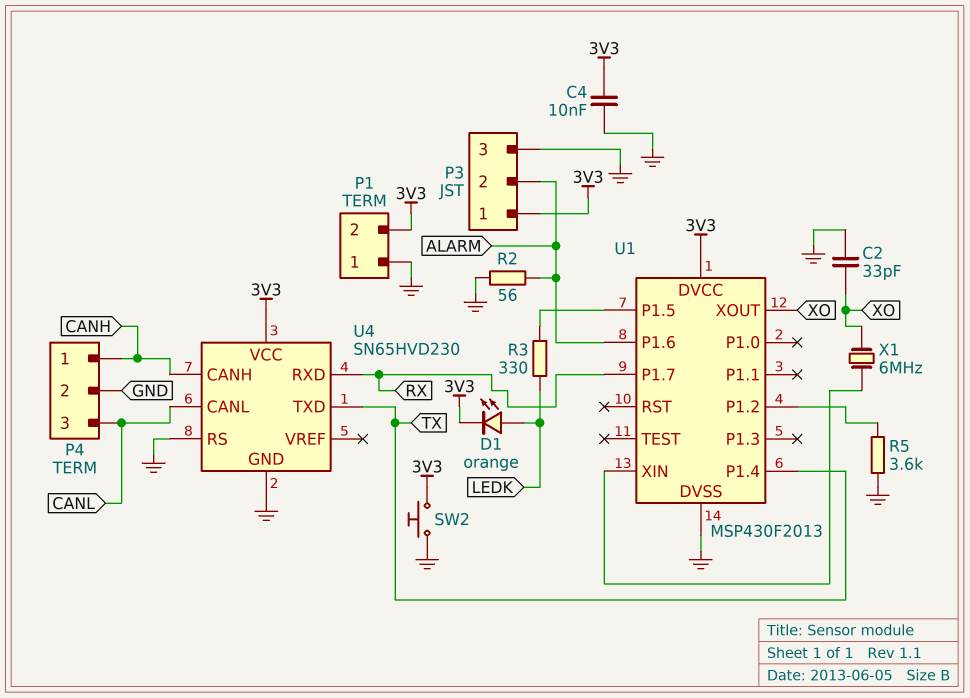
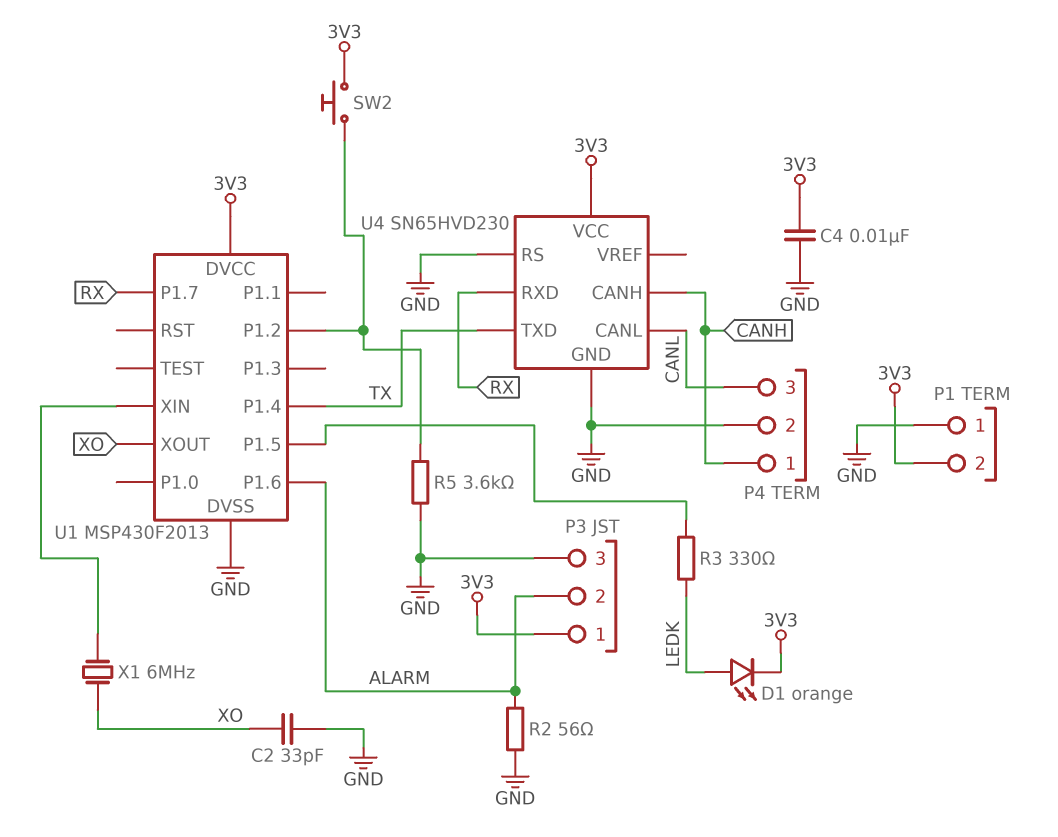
SW2: button (3V3, GND) -> button (3V3, U1/P1.2)

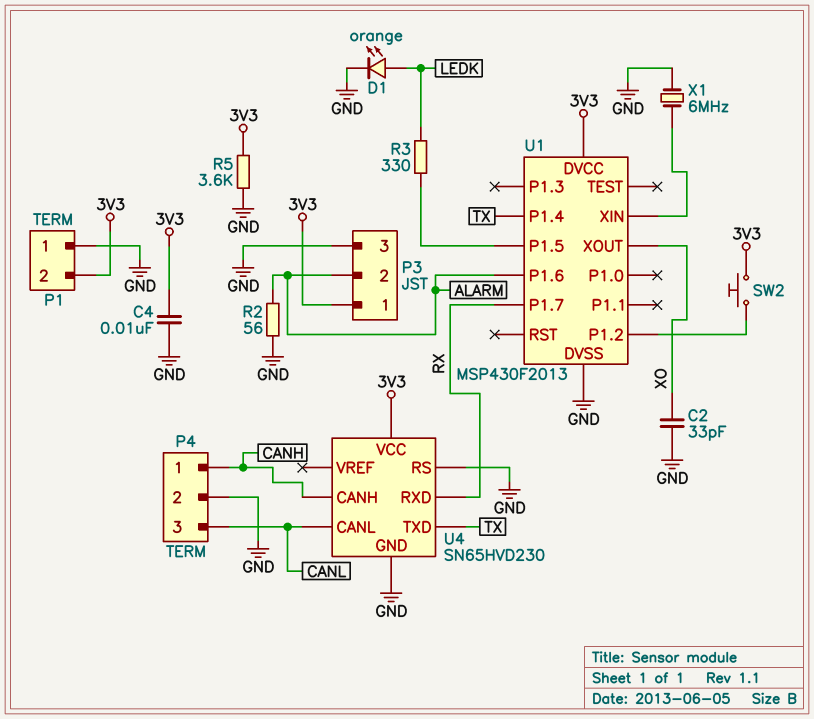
D1: LED orange (A LEDK, K 3V3) -> LED orange (A LEDK, K GND)
R5: 3.6k (GND, U1/P1.2) -> 3.6k (3V3, GND)
X1: 6MHz (U1/XIN, XO) -> 6MHz (GND, U1/XIN)

